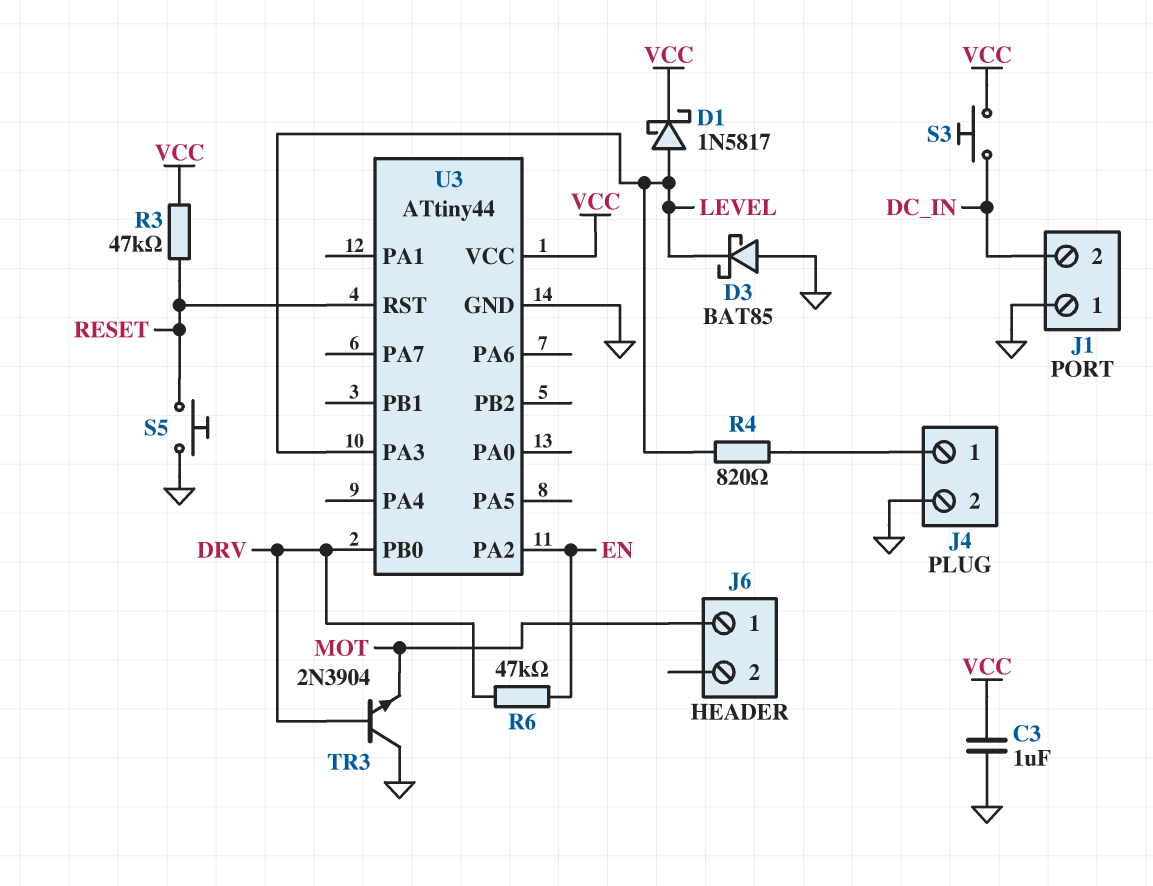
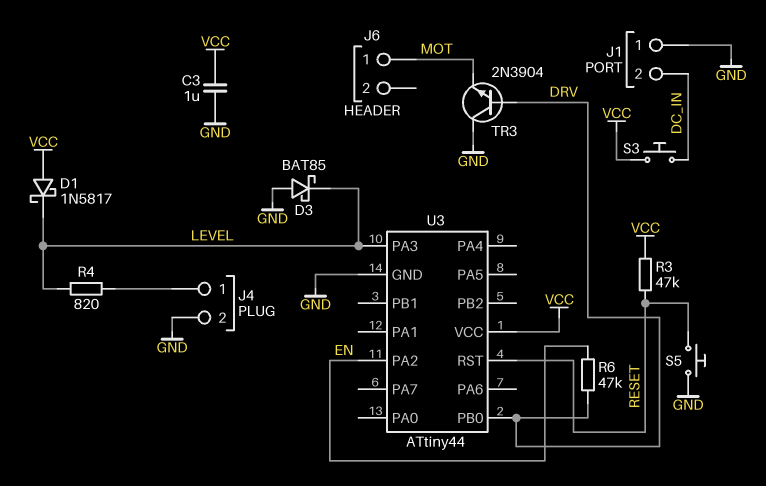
D1: schottky 1N5817 (A LEVEL, K VCC) -> schottky 1N5817 (A VCC, K LEVEL)

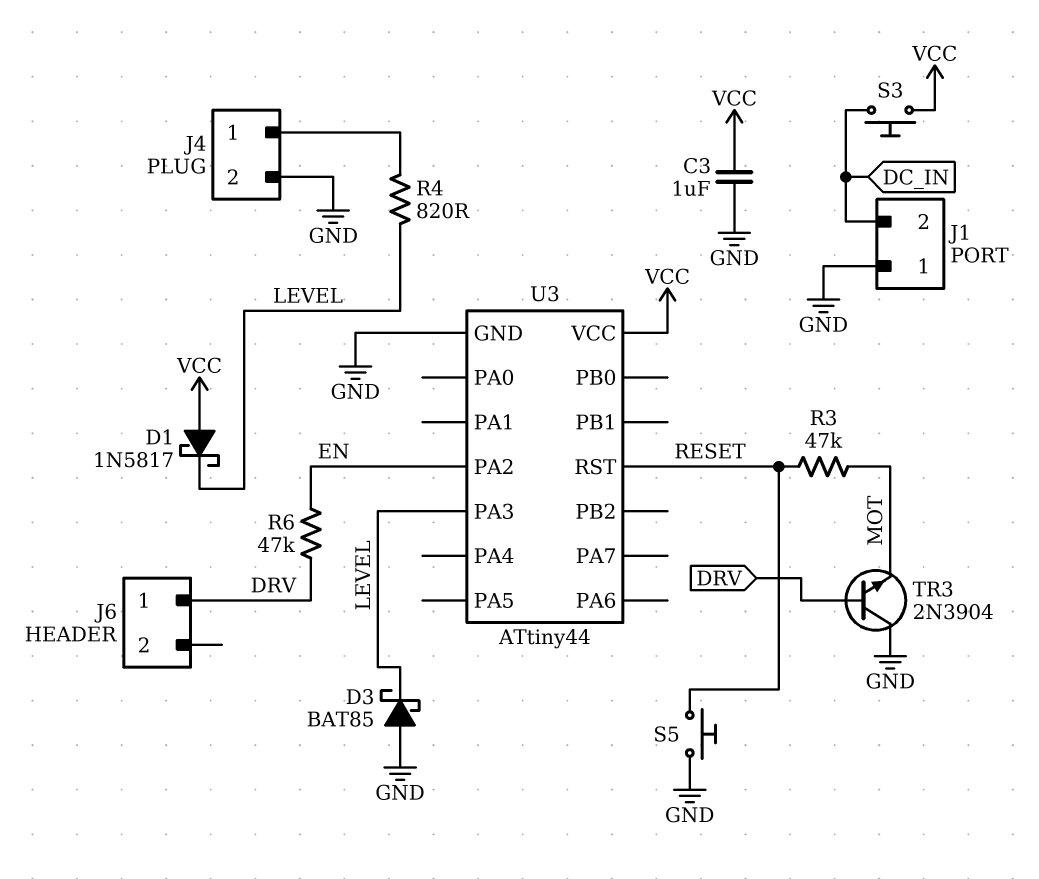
J6 pin 1: MOT -> DRV
R3: 47k (RESET, VCC) -> 47k (MOT, RESET)
U3 pin PB0: DRV -> none

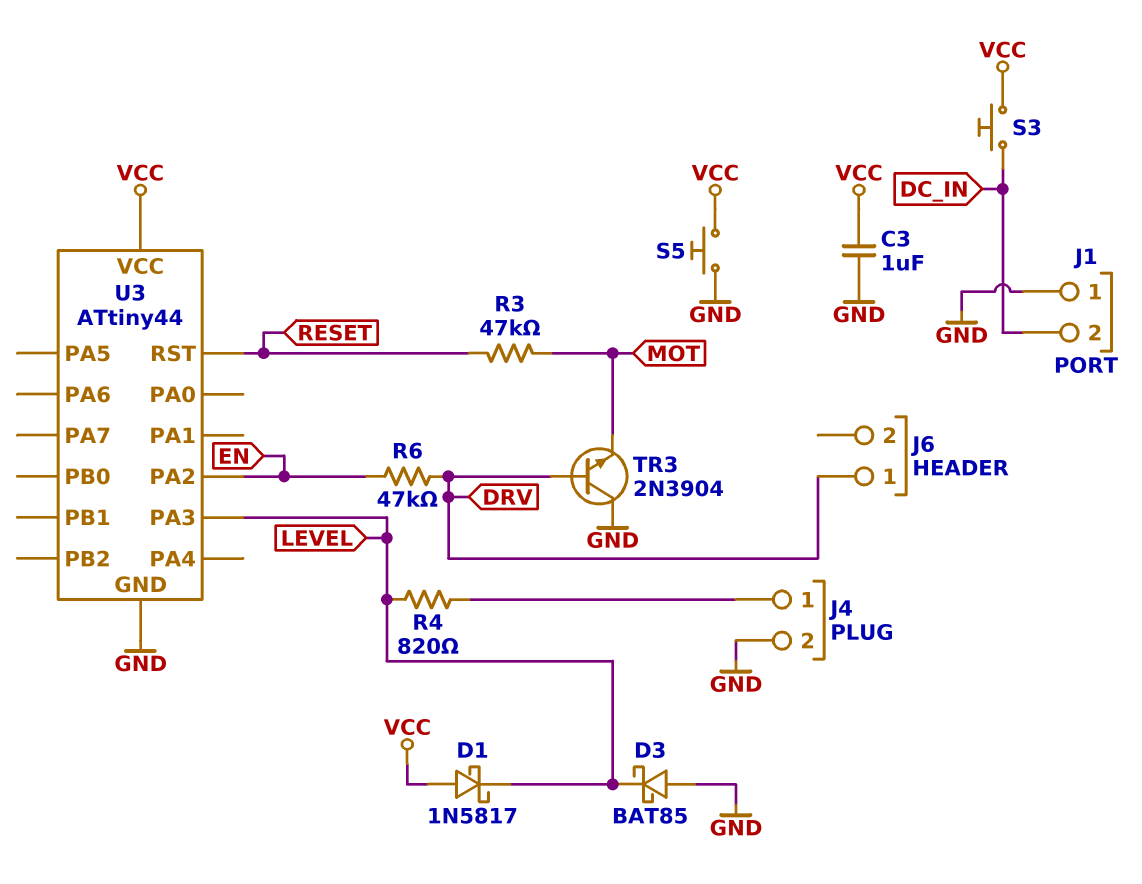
S5: button (GND, RESET) -> button (GND, VCC)

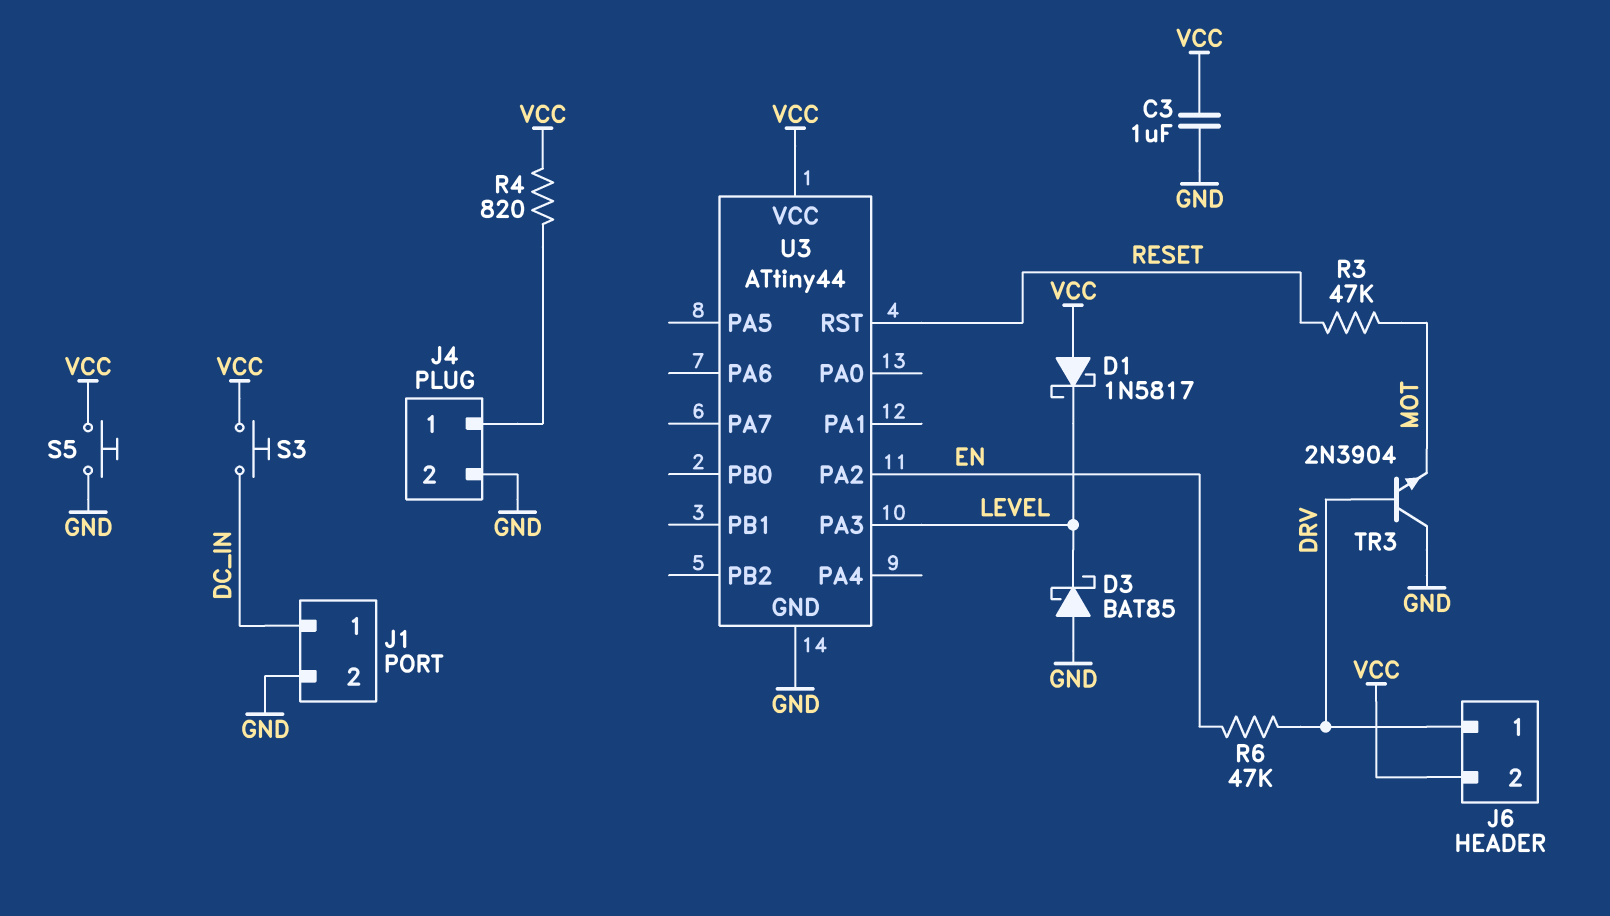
J1 pin 1: GND -> DC_IN
J1 pin 2: DC_IN -> GND
J6 pin 2: none -> VCC
R4: 820 (J4/1, LEVEL) -> 820 (J4/1, VCC)

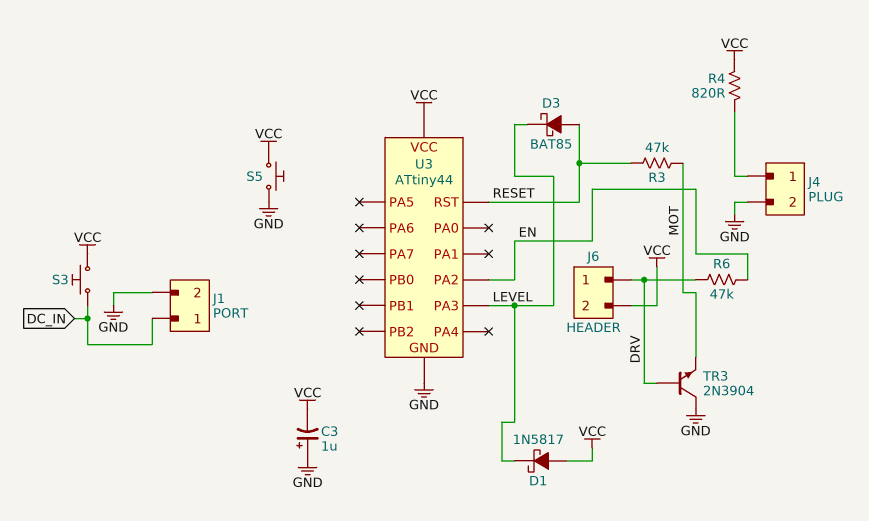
C3: 1uF (GND, VCC) -> 1uF (plus GND, minus VCC)
D3: schottky BAT85 (A GND, K LEVEL) -> schottky BAT85 (A RESET, K LEVEL)

